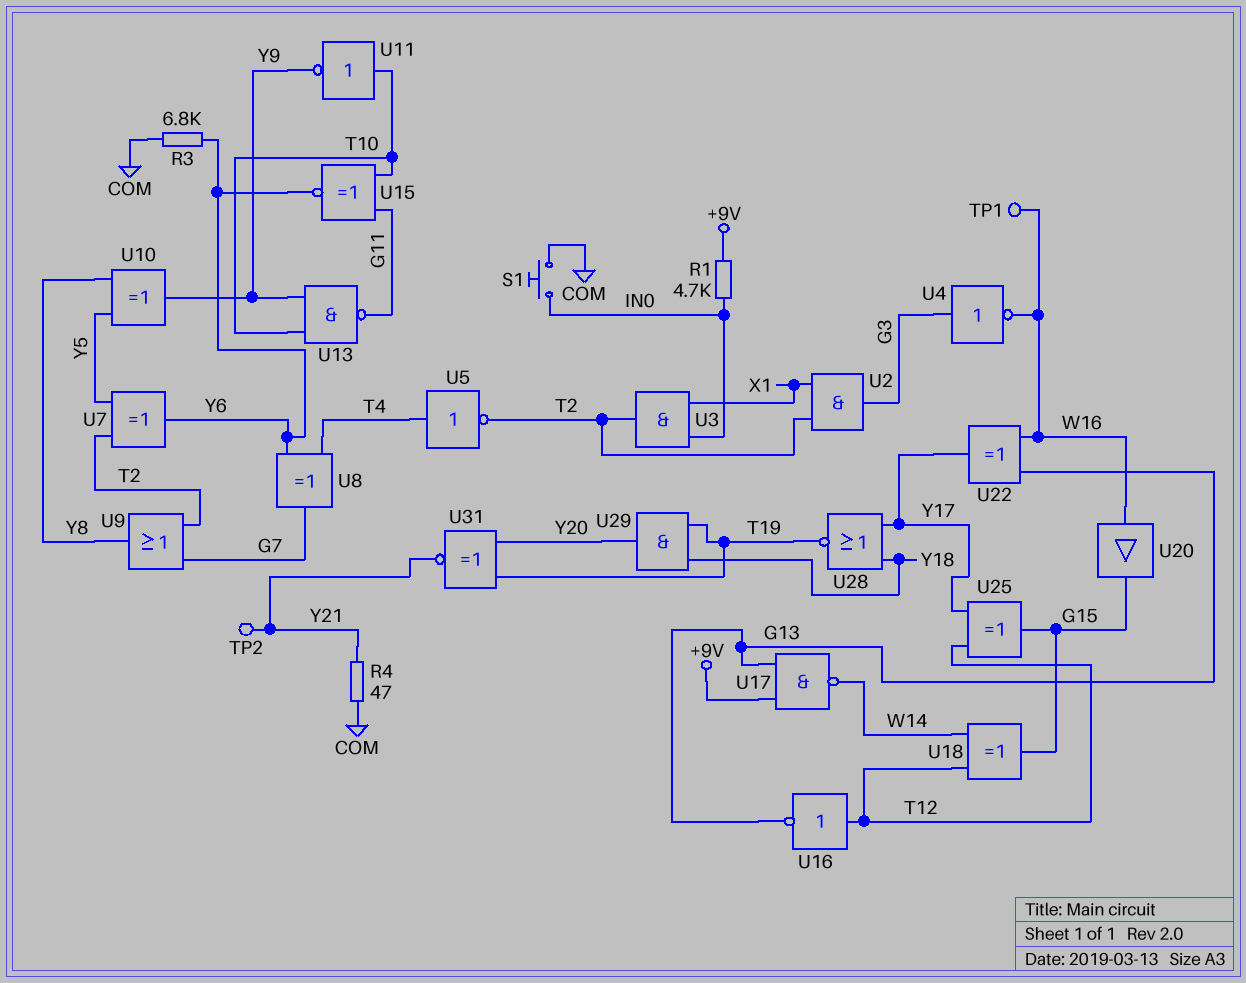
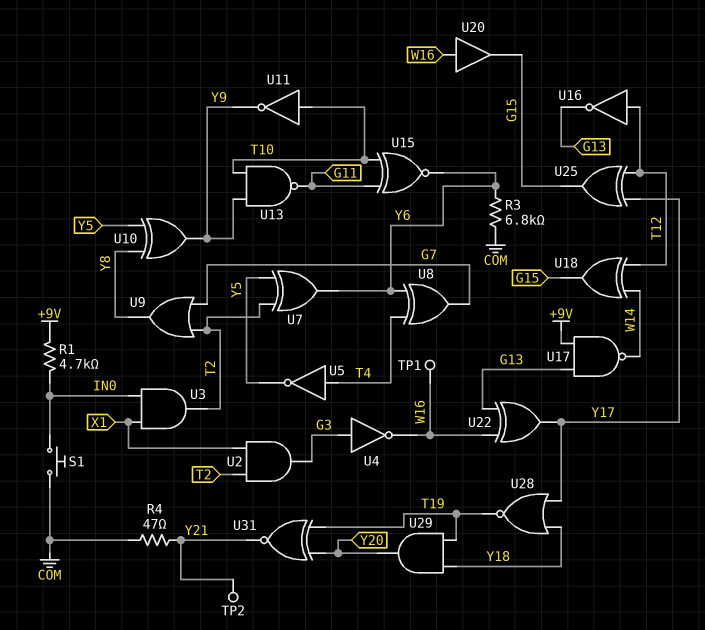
U5: NOT (in T4, out T2) -> NOT (in T4, out Y5)

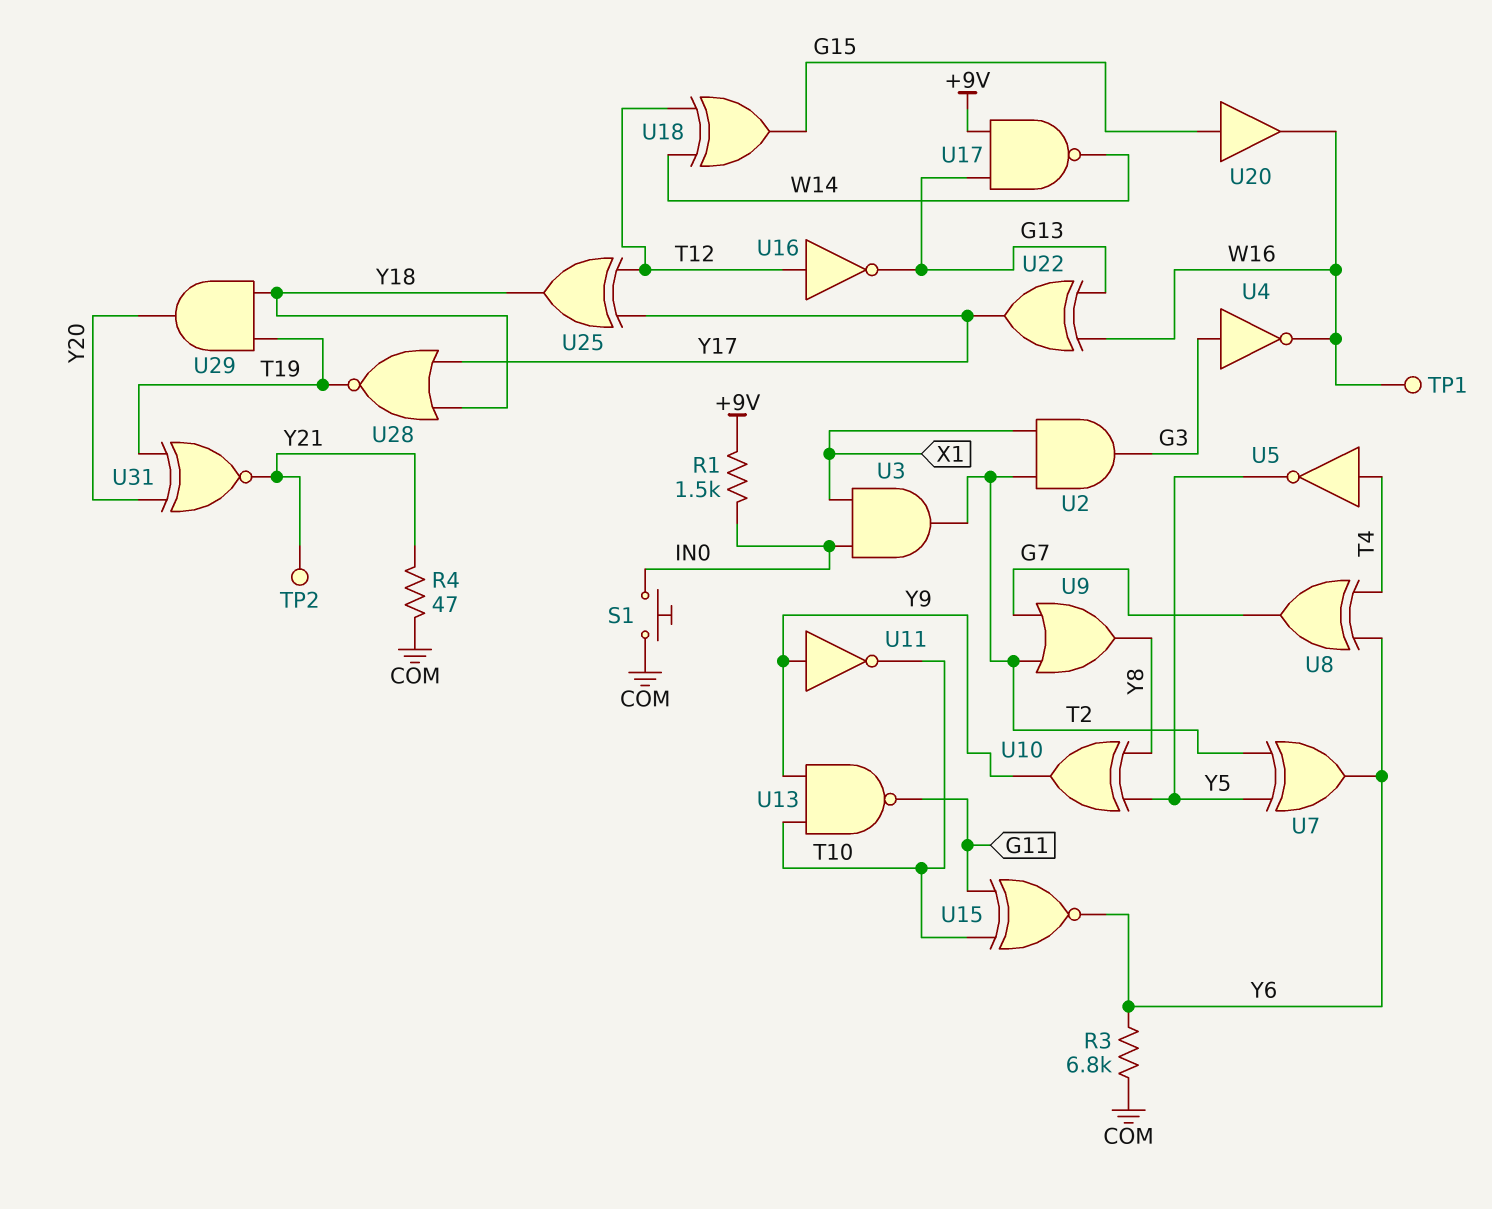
R1: 4.7k (+9V, IN0) -> 1.5k (+9V, IN0)
U11: NOT (in T10, out Y9) -> NOT (in Y9, out T10)
U20: buffer (in W16, out G15) -> buffer (in G15, out W16)
U25: XOR (in T12, in Y17, out G15) -> XOR (in T12, in Y17, out Y18)

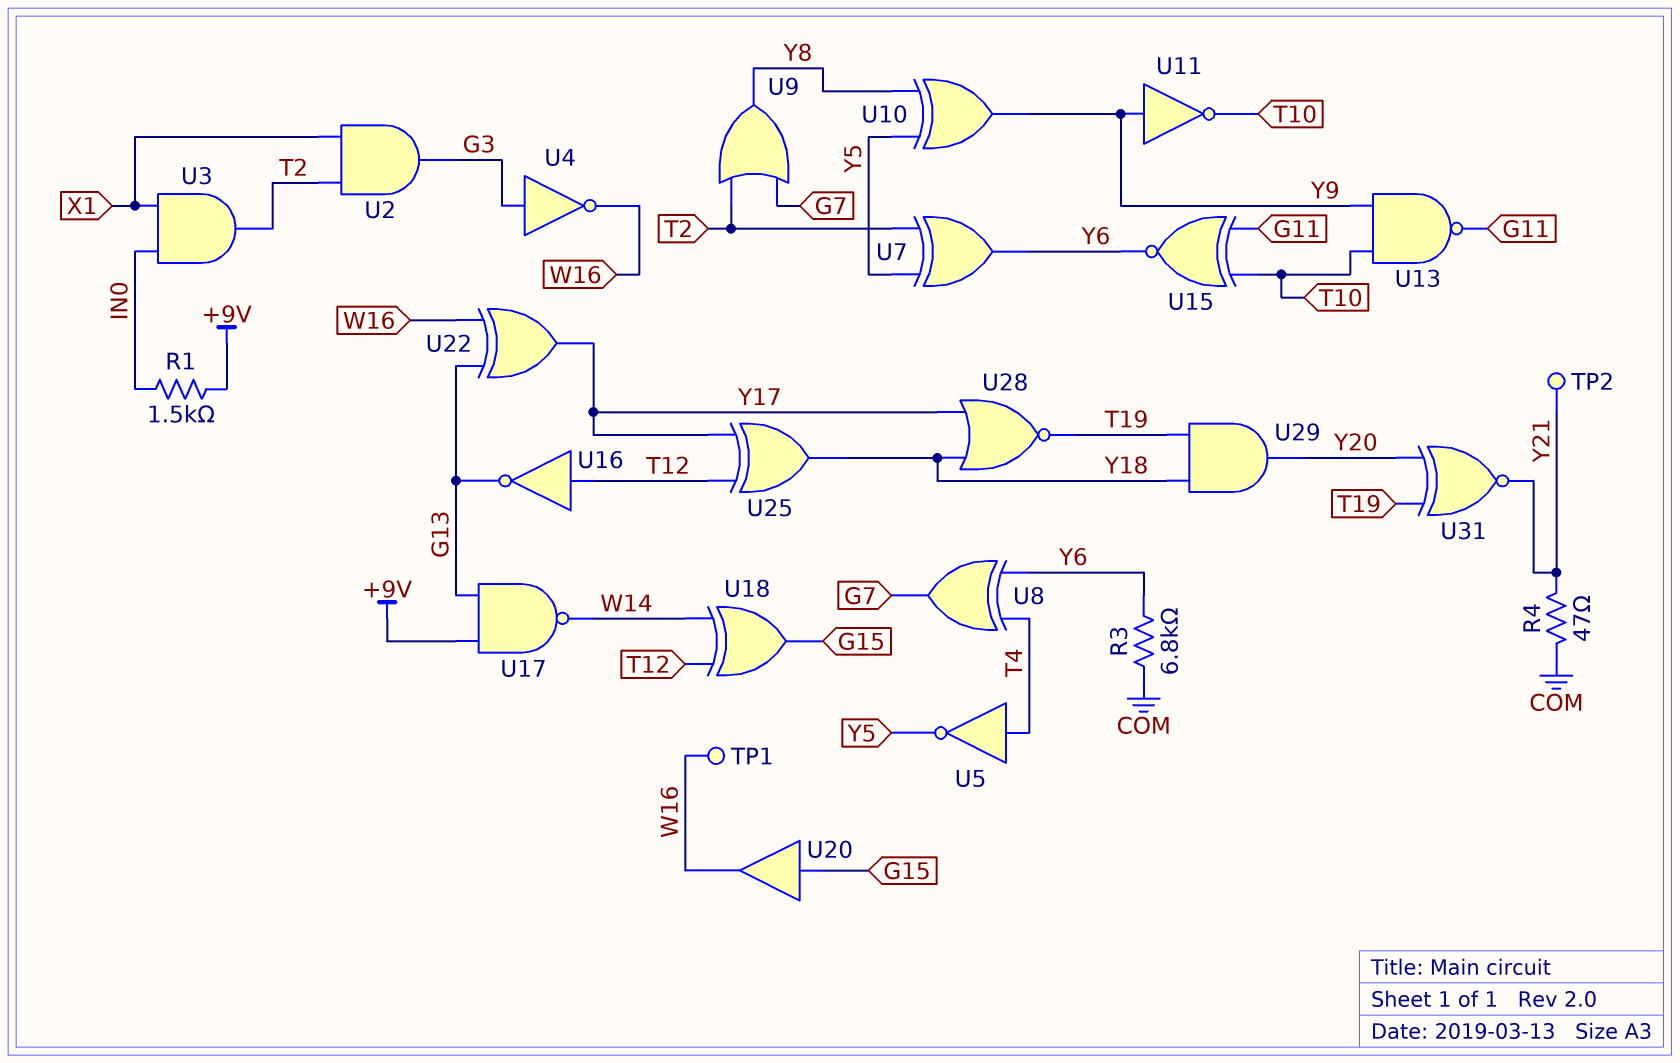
S1: button (COM, IN0) -> none

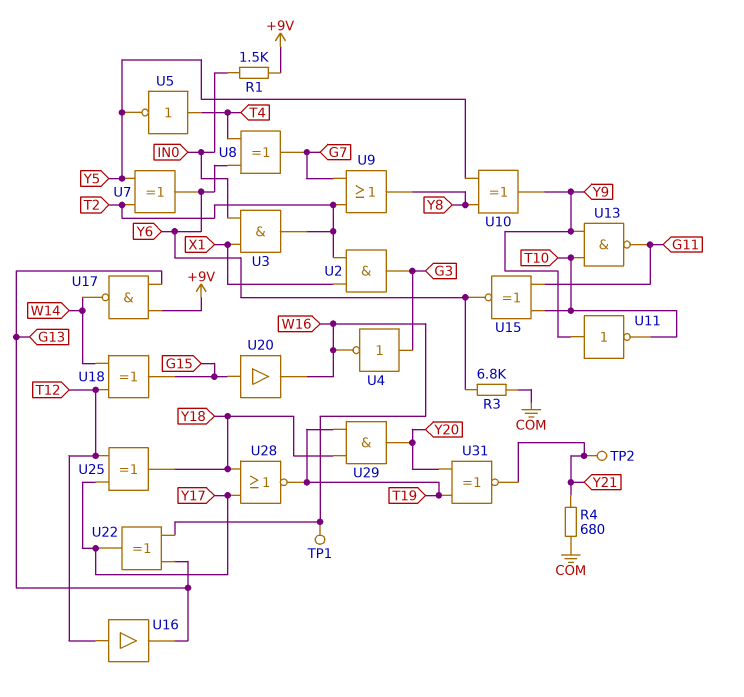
R4: 47 (COM, Y21) -> 680 (COM, Y21)
U16: NOT (in T12, out G13) -> buffer (in T12, out G13)

